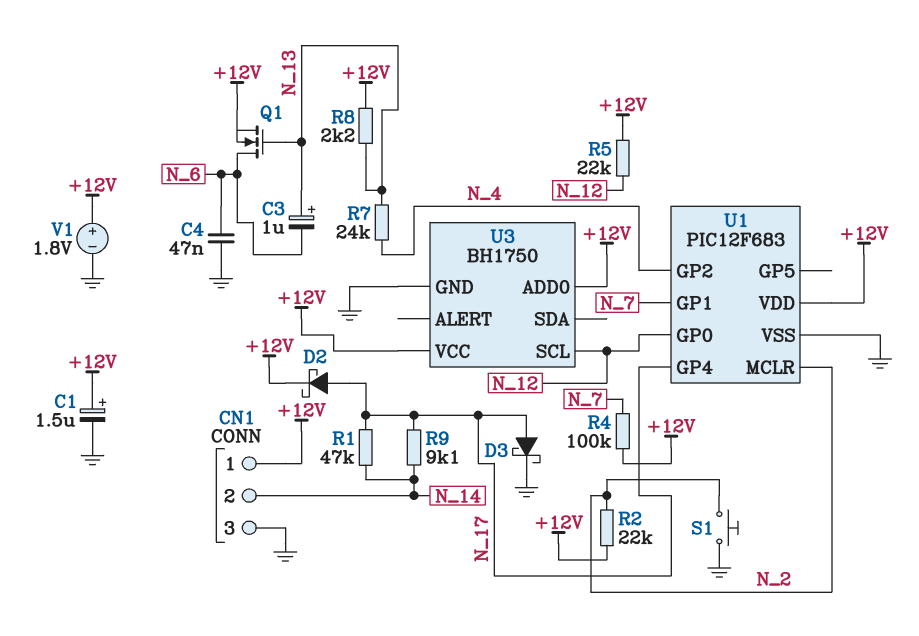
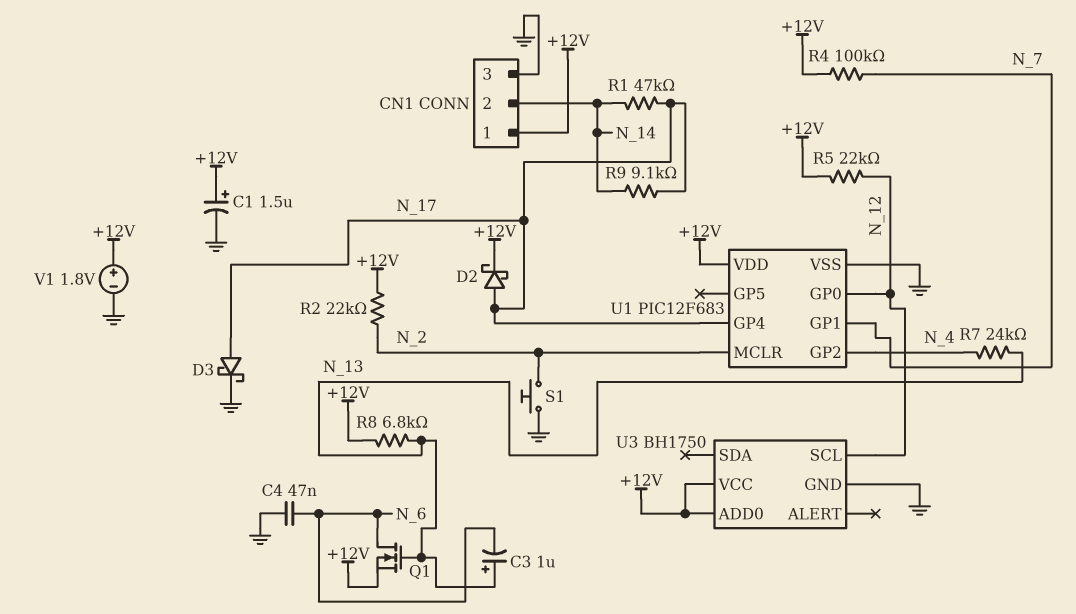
R8: 2.2k (+12V, N_13) -> 6.8k (+12V, N_13)

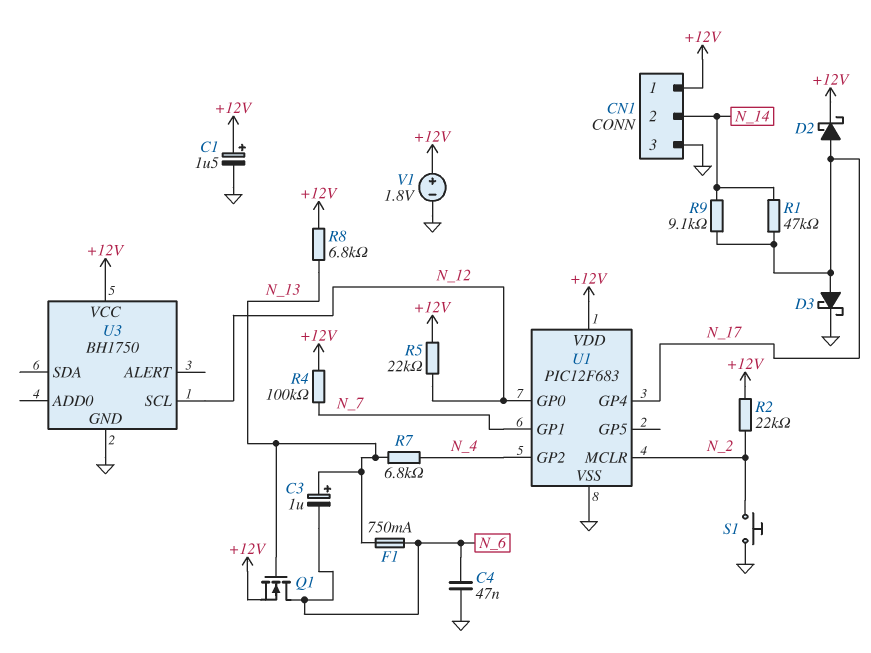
F1: none -> 750mA (N_6, N_13)
R7: 24k (N_4, N_13) -> 6.8k (N_4, N_13)
U3 pin ADD0: +12V -> none

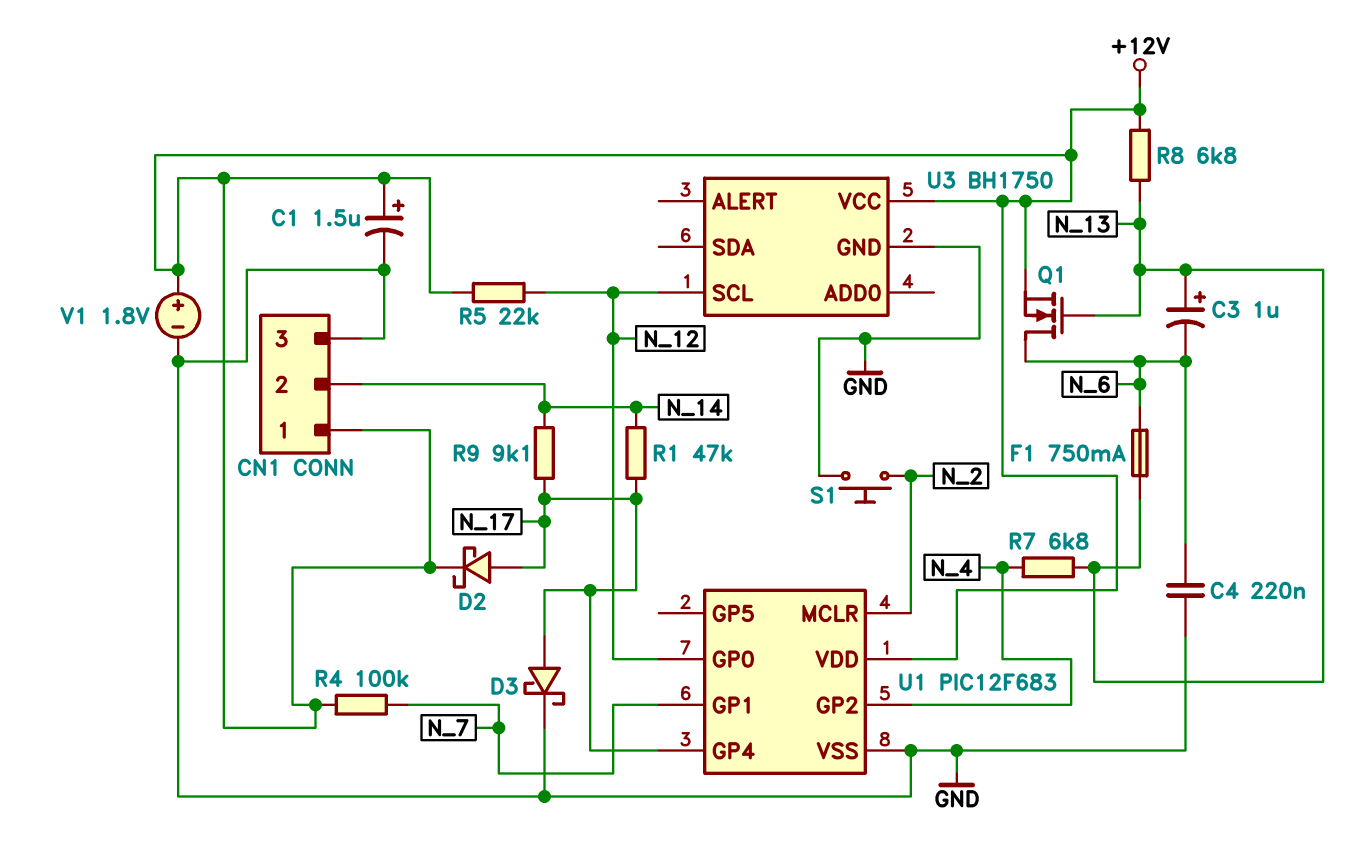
C4: 47nF (GND, N_6) -> 220nF (GND, N_6)
R2: 22k (+12V, N_2) -> none

